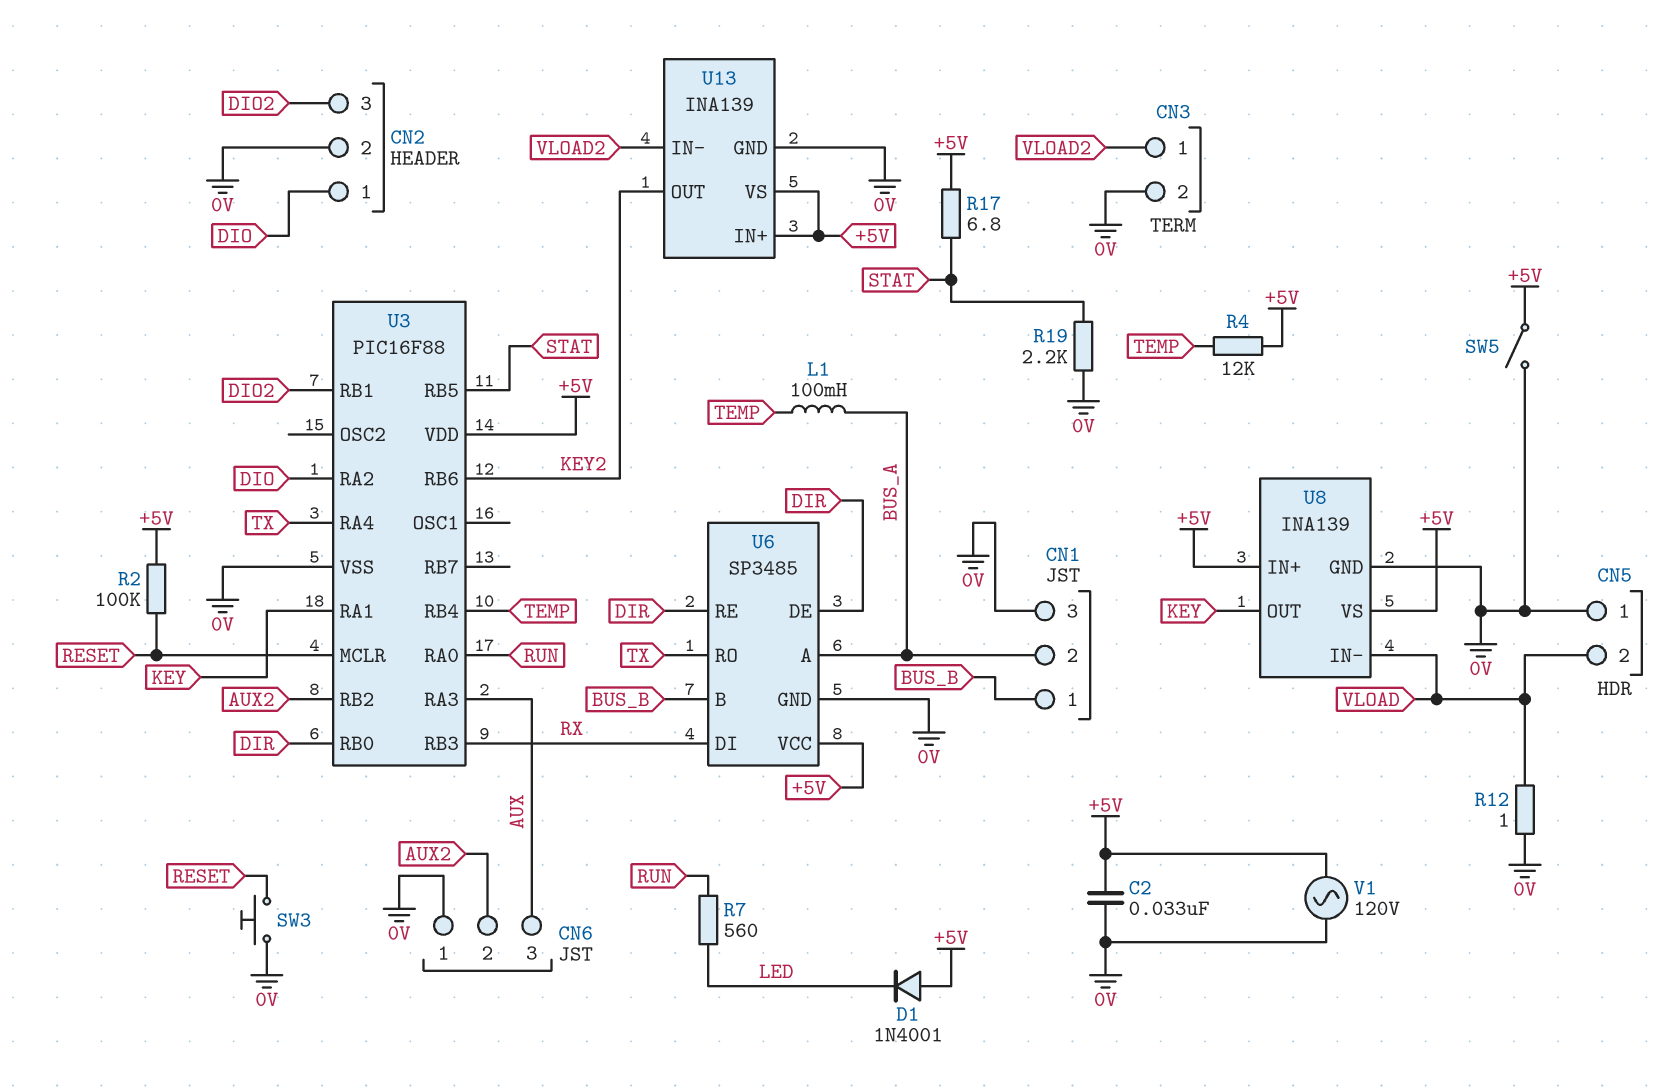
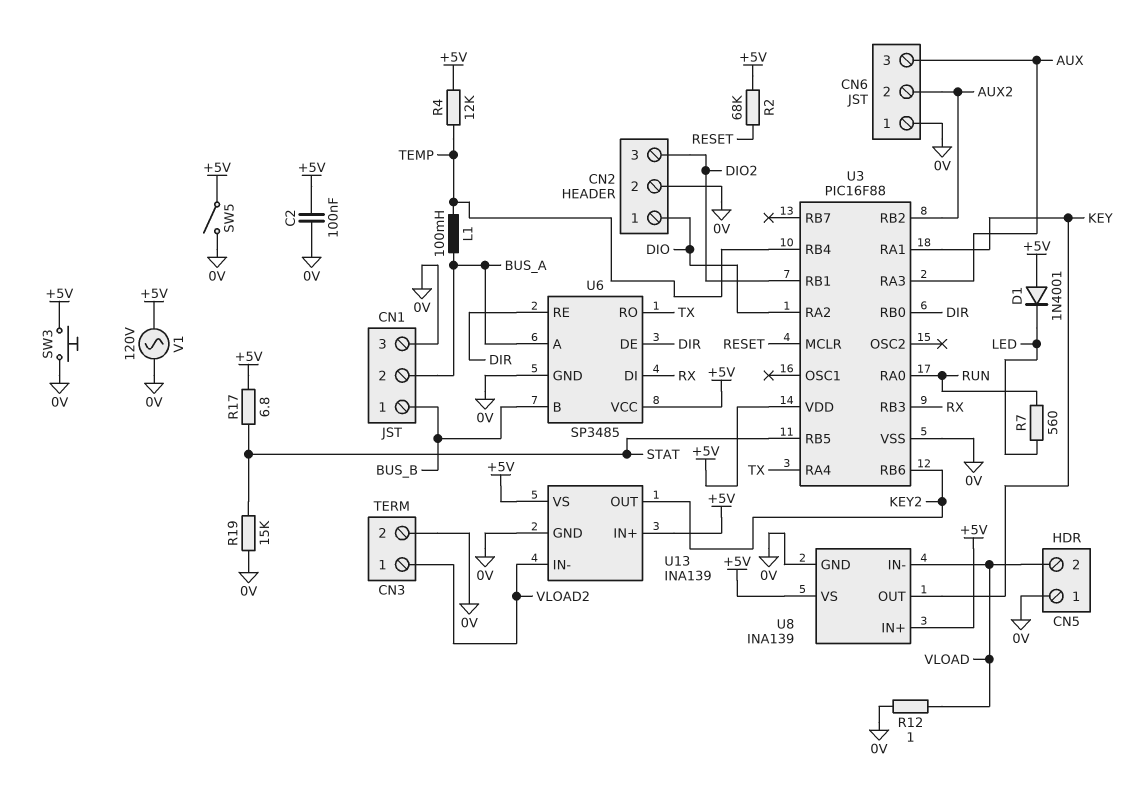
C2: 33nF (+5V, 0V) -> 100nF (+5V, 0V)
R2: 100k (+5V, RESET) -> 68k (+5V, RESET)
R19: 2.2k (0V, STAT) -> 15k (0V, STAT)
SW3: button (0V, RESET) -> button (+5V, 0V)

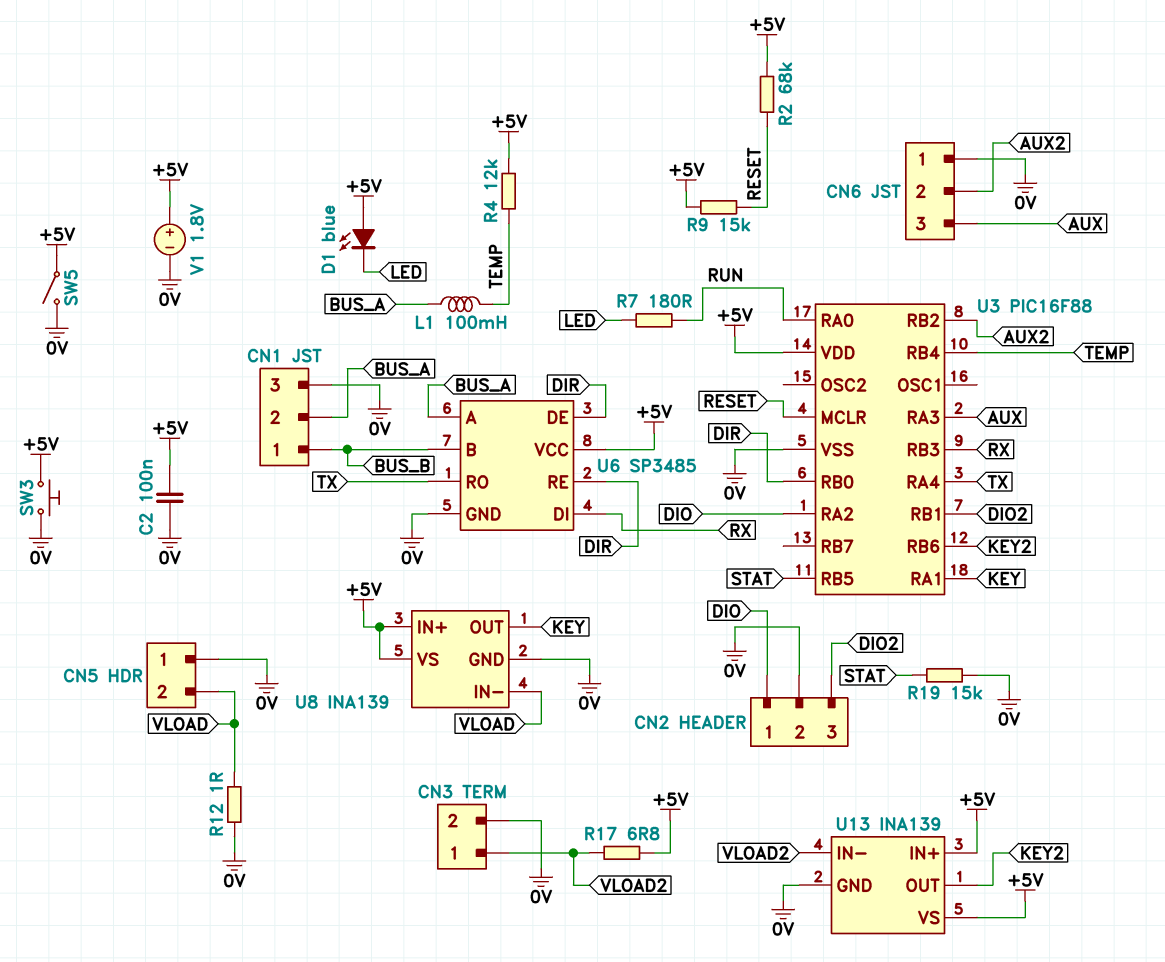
D1: diode 1N4001 (A +5V, K LED) -> LED blue (A +5V, K LED)
R7: 560 (LED, RUN) -> 180 (LED, RUN)
R9: none -> 15k (+5V, RESET)
R17: 6.8 (+5V, STAT) -> 6.8 (+5V, VLOAD2)
V1: AC 120V (+5V, 0V) -> 1.8V (plus +5V, minus 0V)

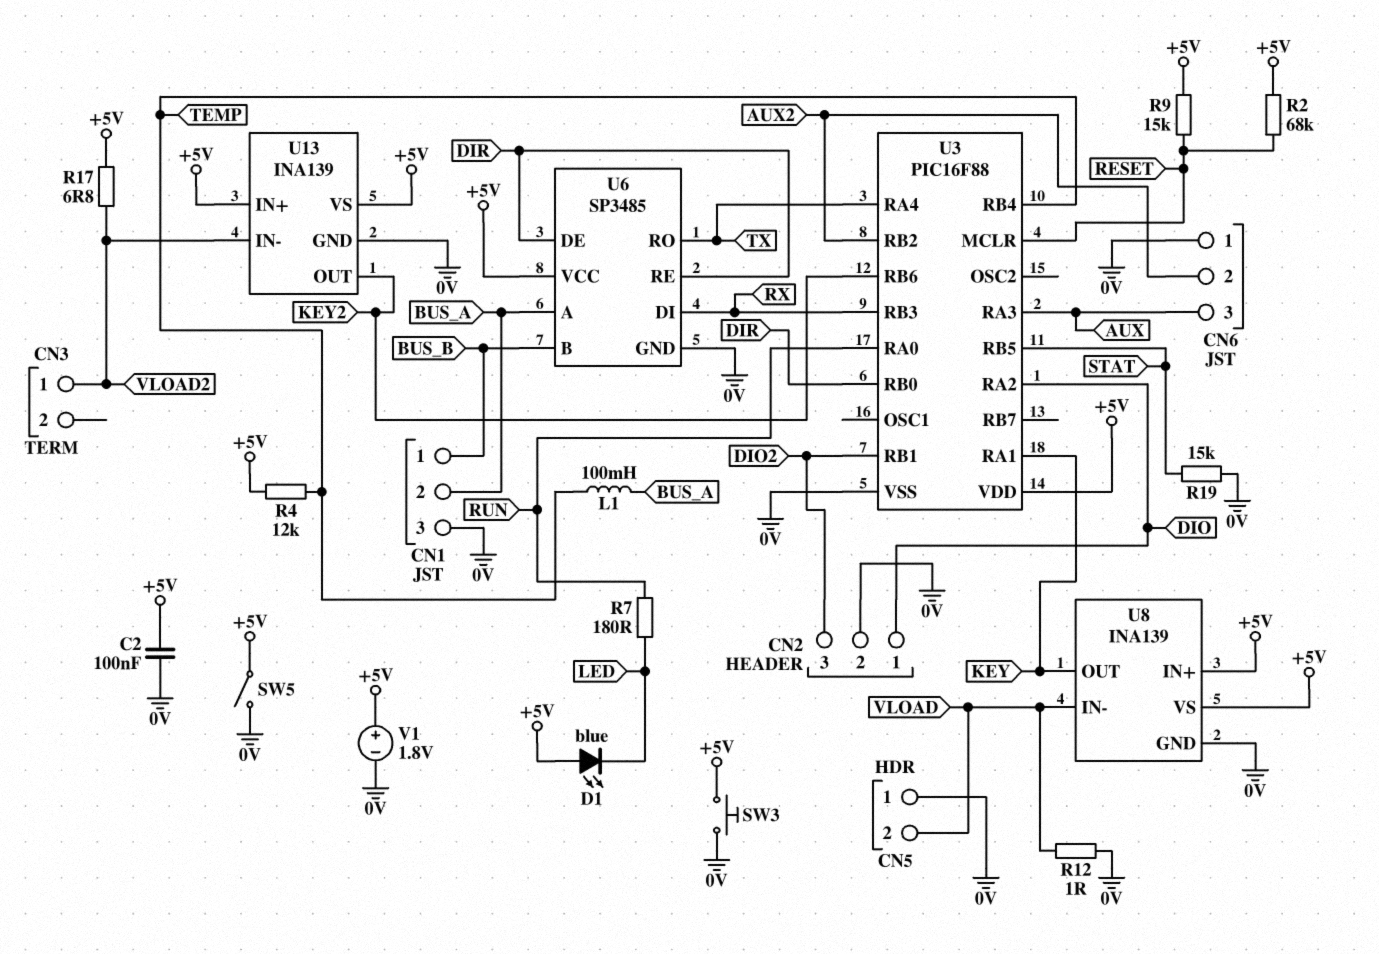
CN3 pin 2: 0V -> none

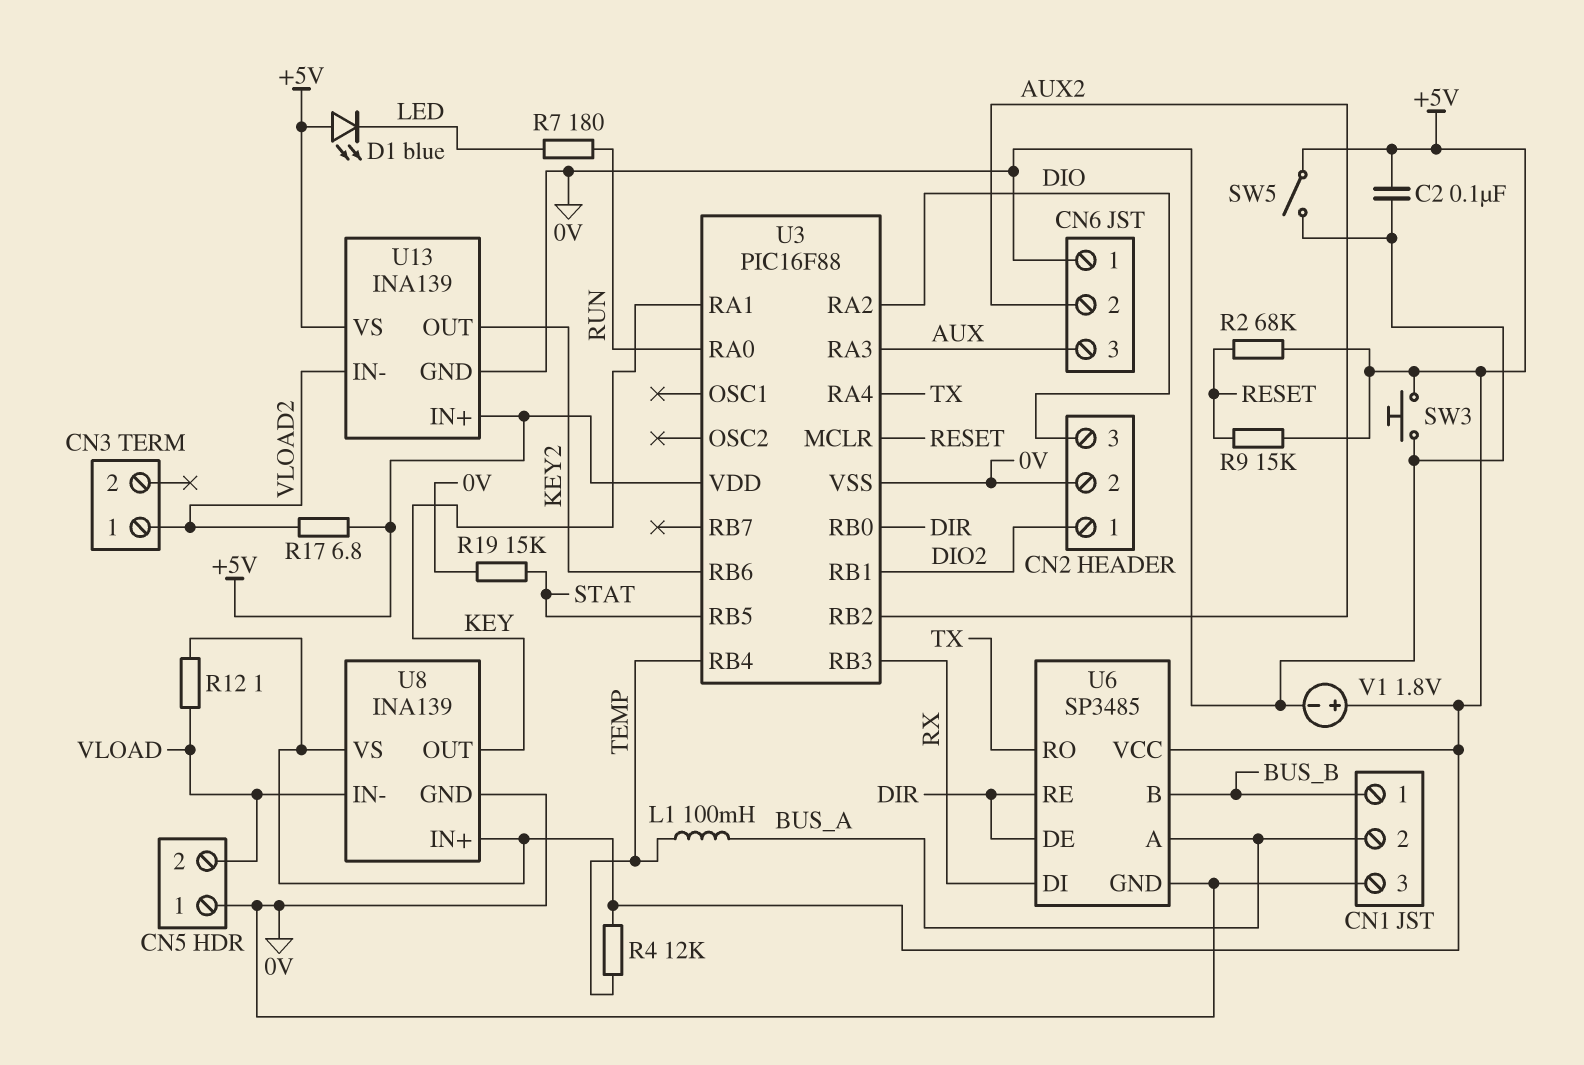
CN2 pin 1: DIO -> DIO2
CN2 pin 3: DIO2 -> DIO
R12: 1 (0V, VLOAD) -> 1 (+5V, VLOAD)

